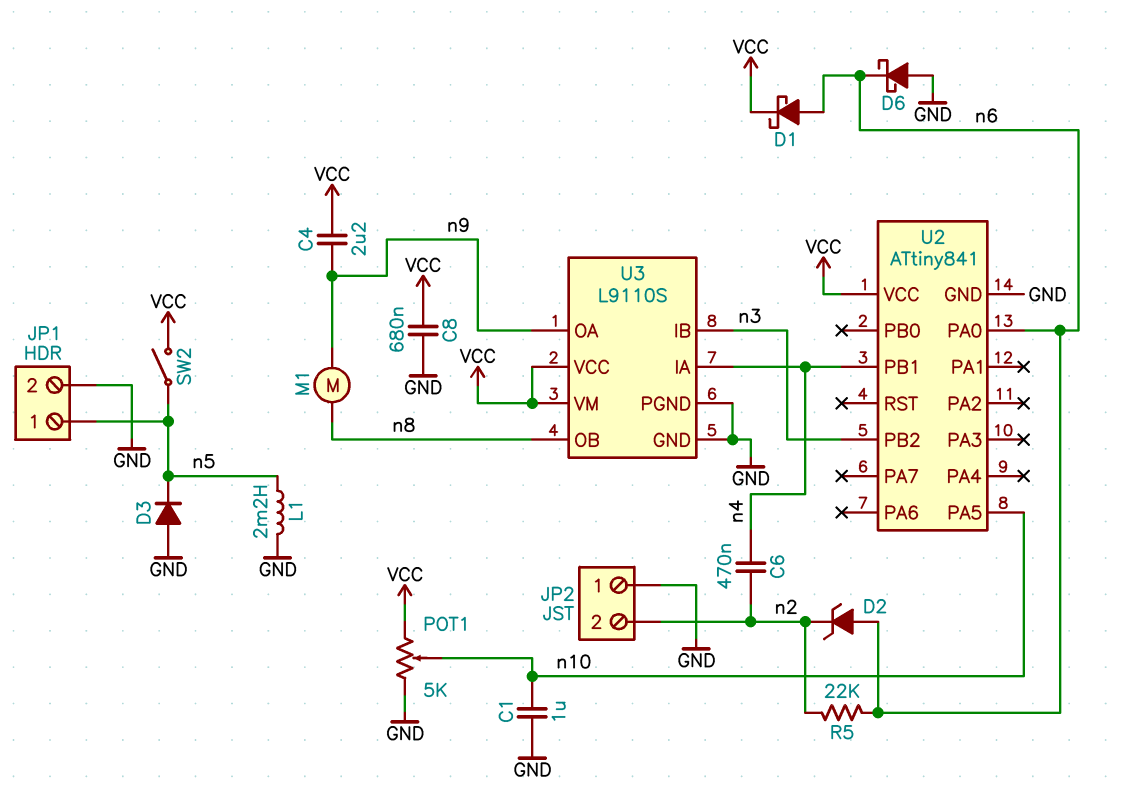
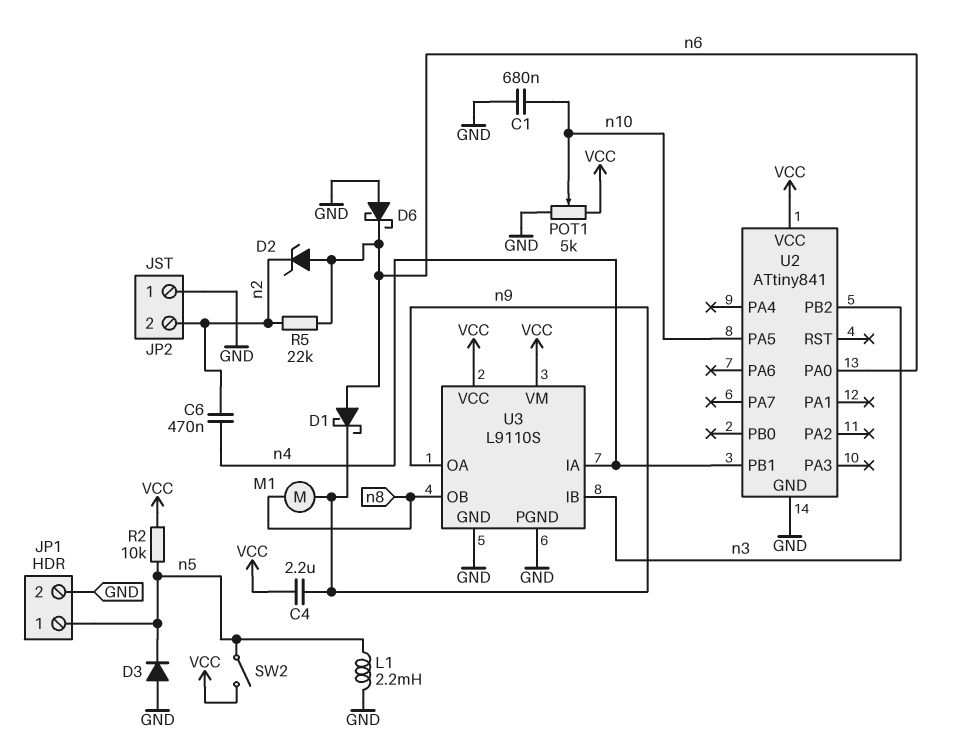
C1: 1uF (GND, n10) -> 680nF (GND, n10)
C8: 680nF (GND, VCC) -> none
D1: schottky (A n6, K VCC) -> schottky (A n6, K n9)
R2: none -> 10k (VCC, n5)

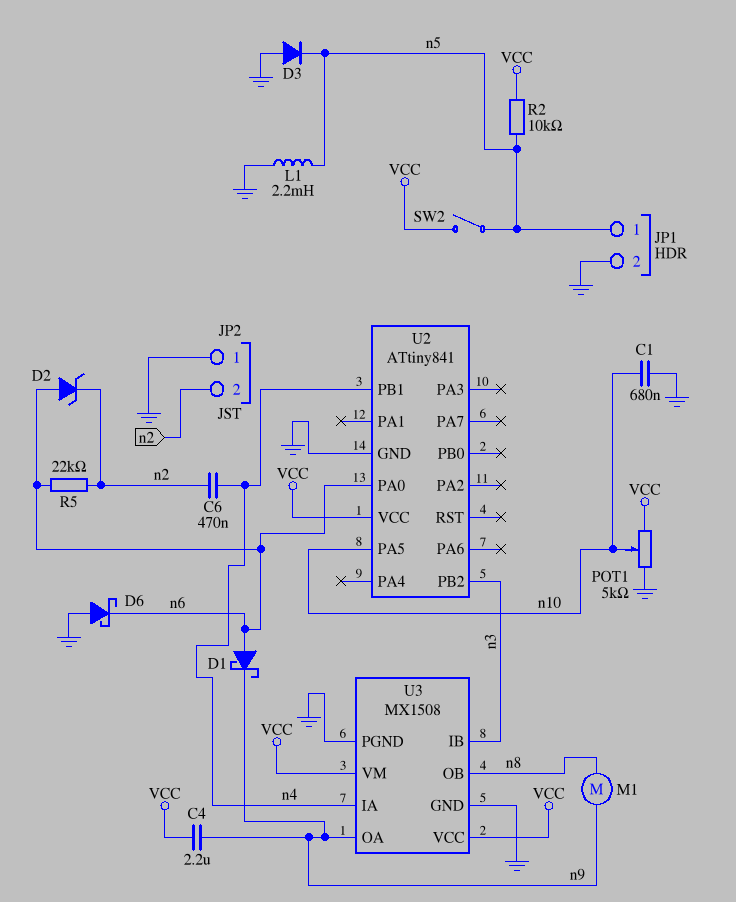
U3: L9110S -> MX1508

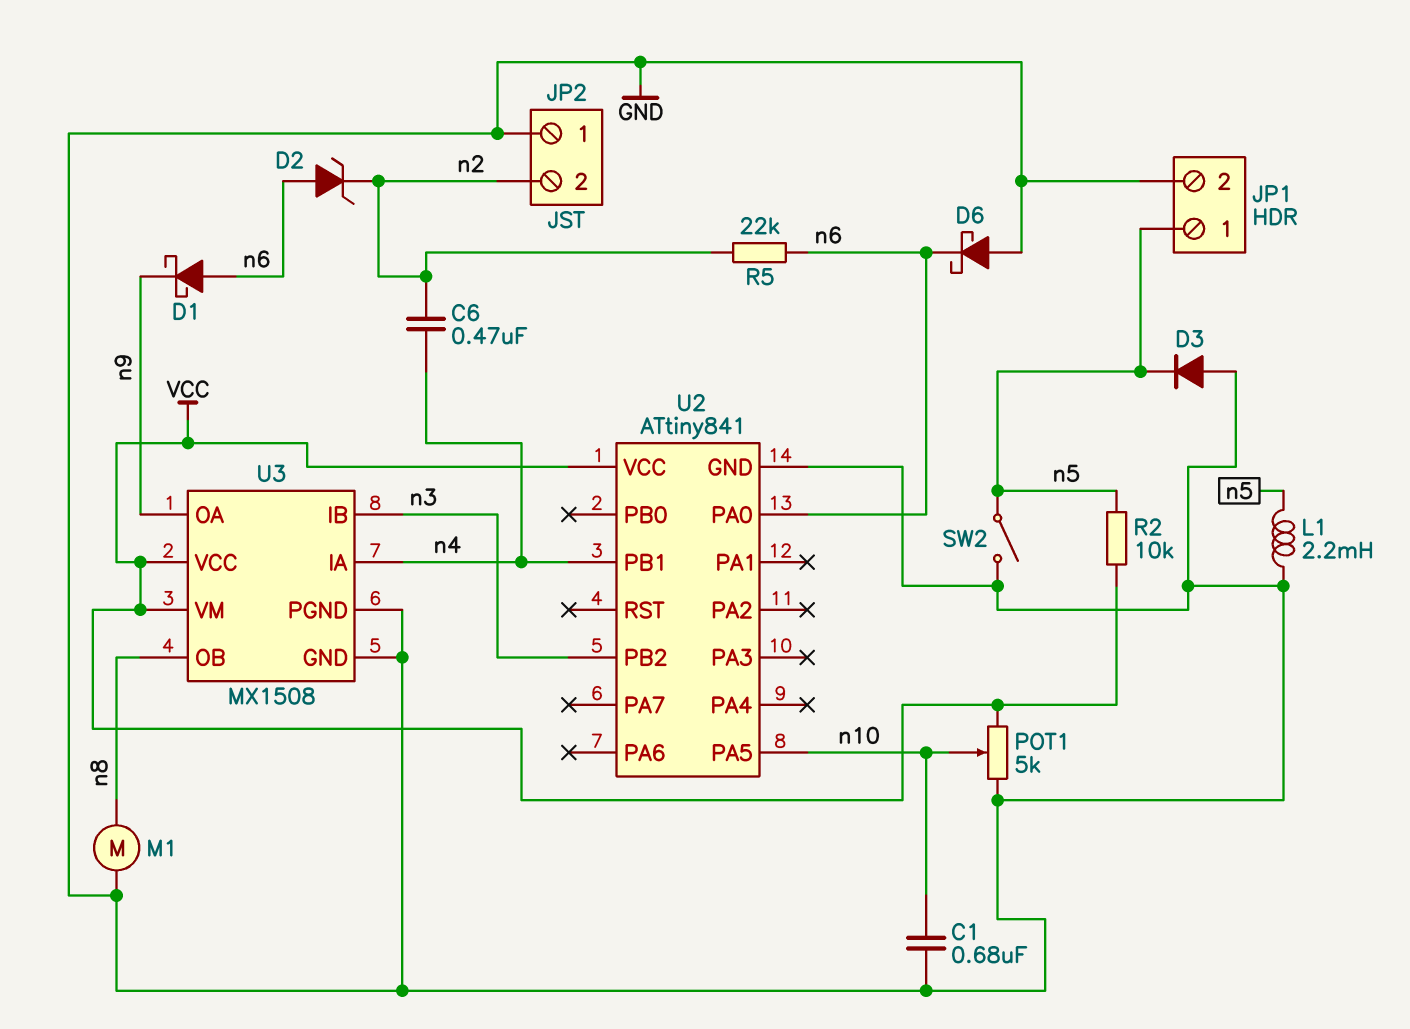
C4: 2.2uF (VCC, n9) -> none
M1: motor (n8, n9) -> motor (GND, n8)
SW2: switch (VCC, n5) -> switch (GND, n5)

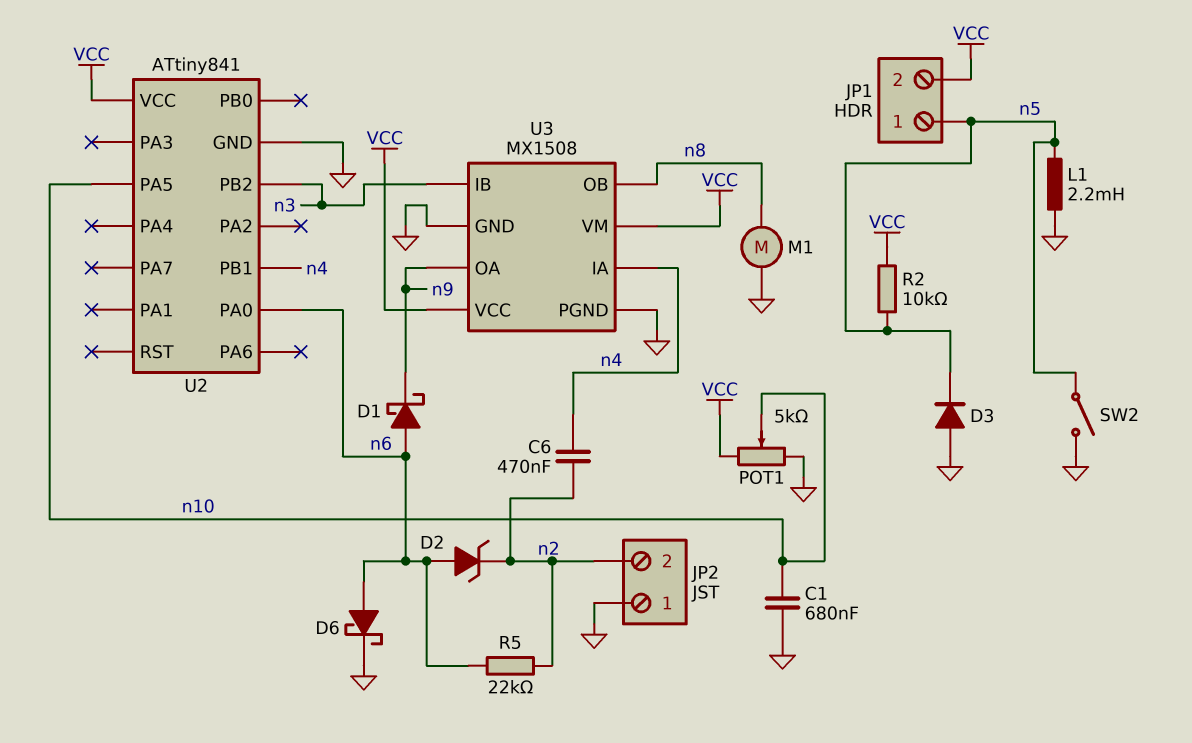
D6: schottky (A GND, K n6) -> schottky (A n6, K GND)
JP1 pin 2: GND -> VCC

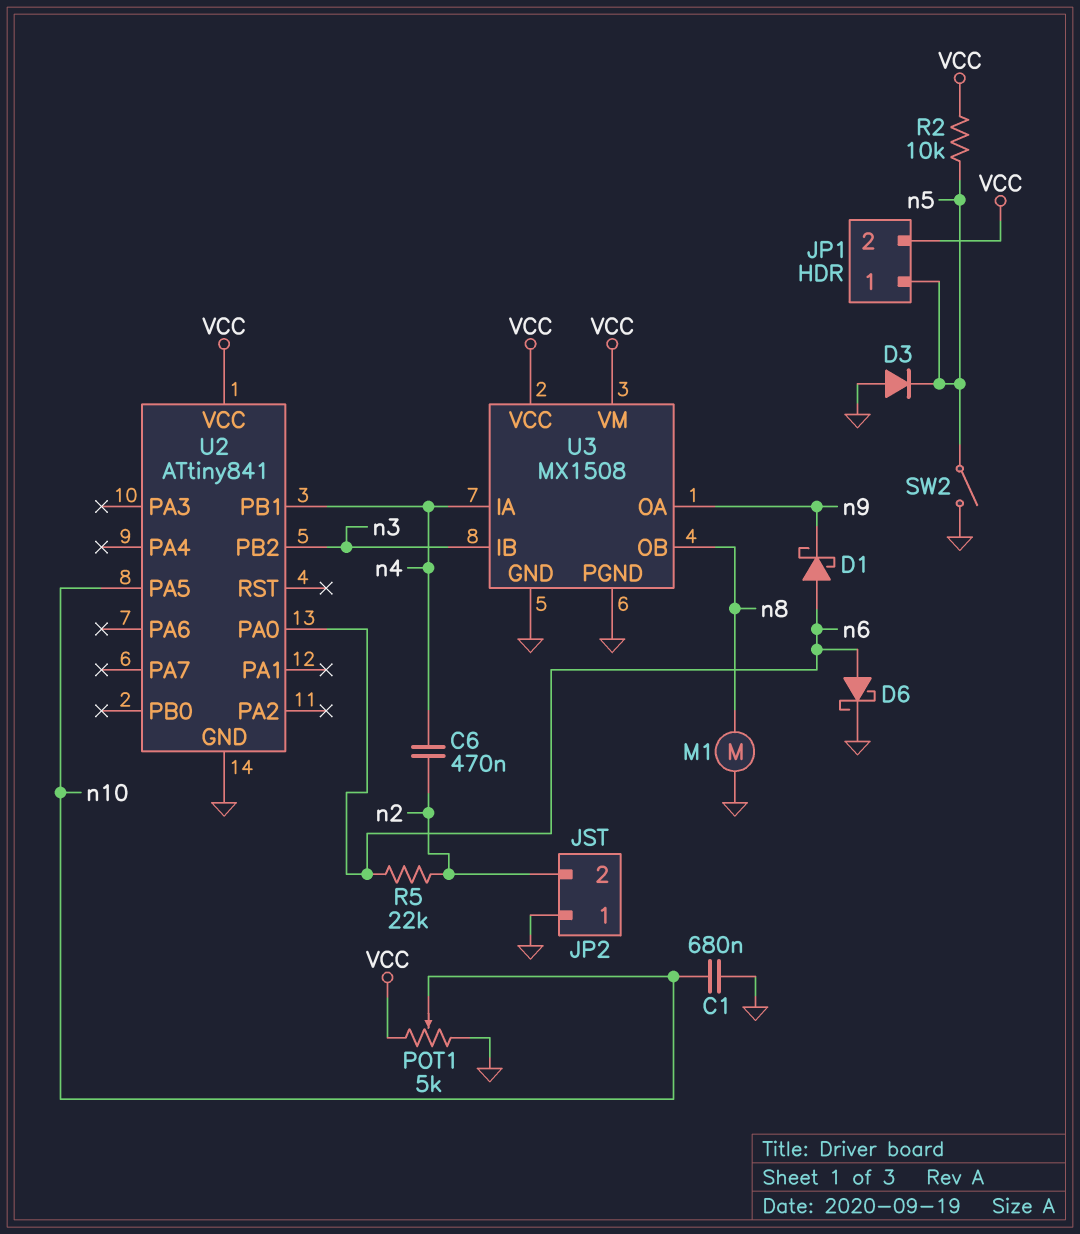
D2: zener (A n6, K n2) -> none
L1: 2.2mH (GND, n5) -> none

